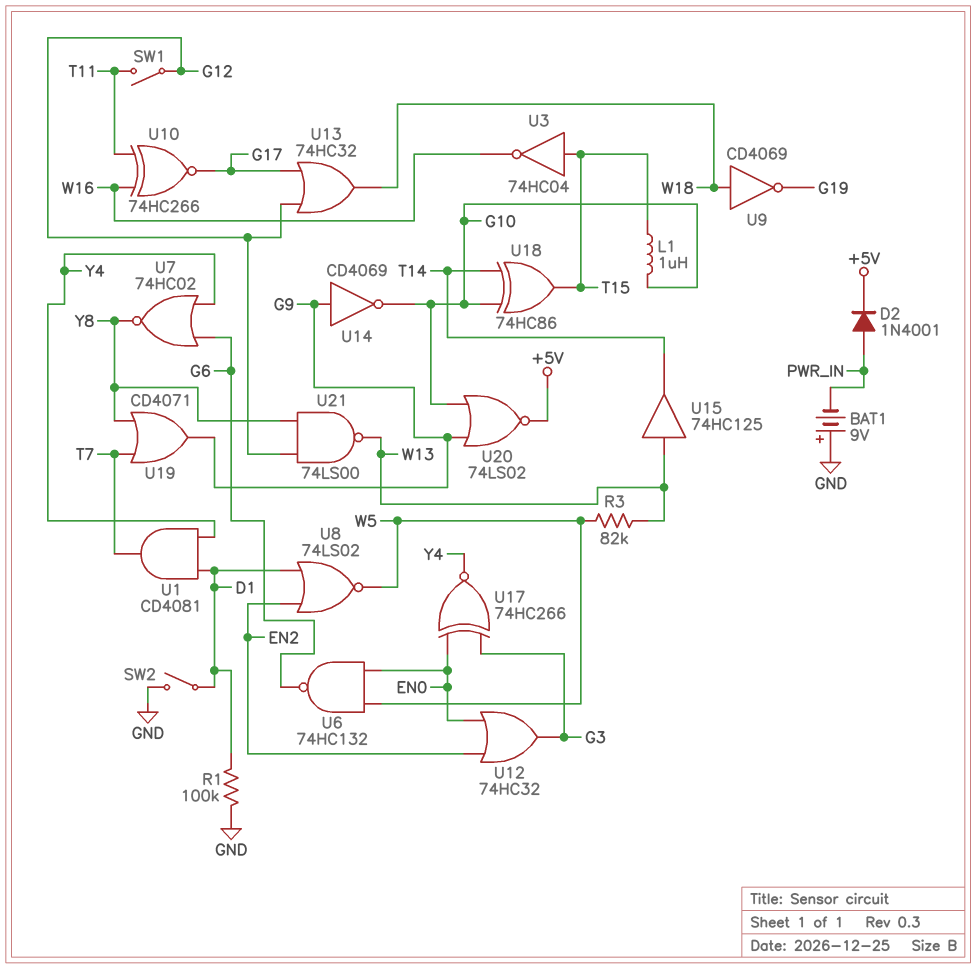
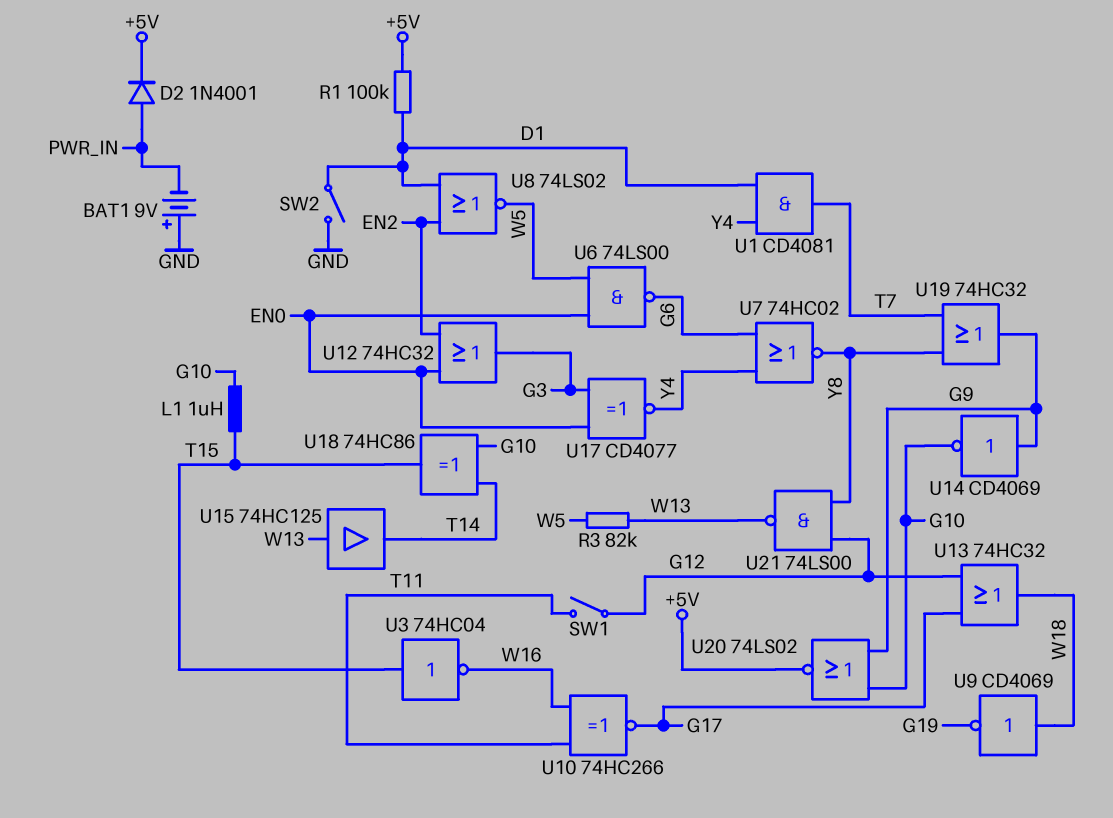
R1: 100k (D1, GND) -> 100k (+5V, D1)
U6: NAND 74HC132 (in EN0, in W5, out G6) -> NAND 74LS00 (in EN0, in W5, out G6)
U17: XNOR 74HC266 (in EN0, in G3, out Y4) -> XNOR CD4077 (in EN0, in G3, out Y4)
U19: OR CD4071 (in T7, in Y8, out G9) -> OR 74HC32 (in T7, in Y8, out G9)

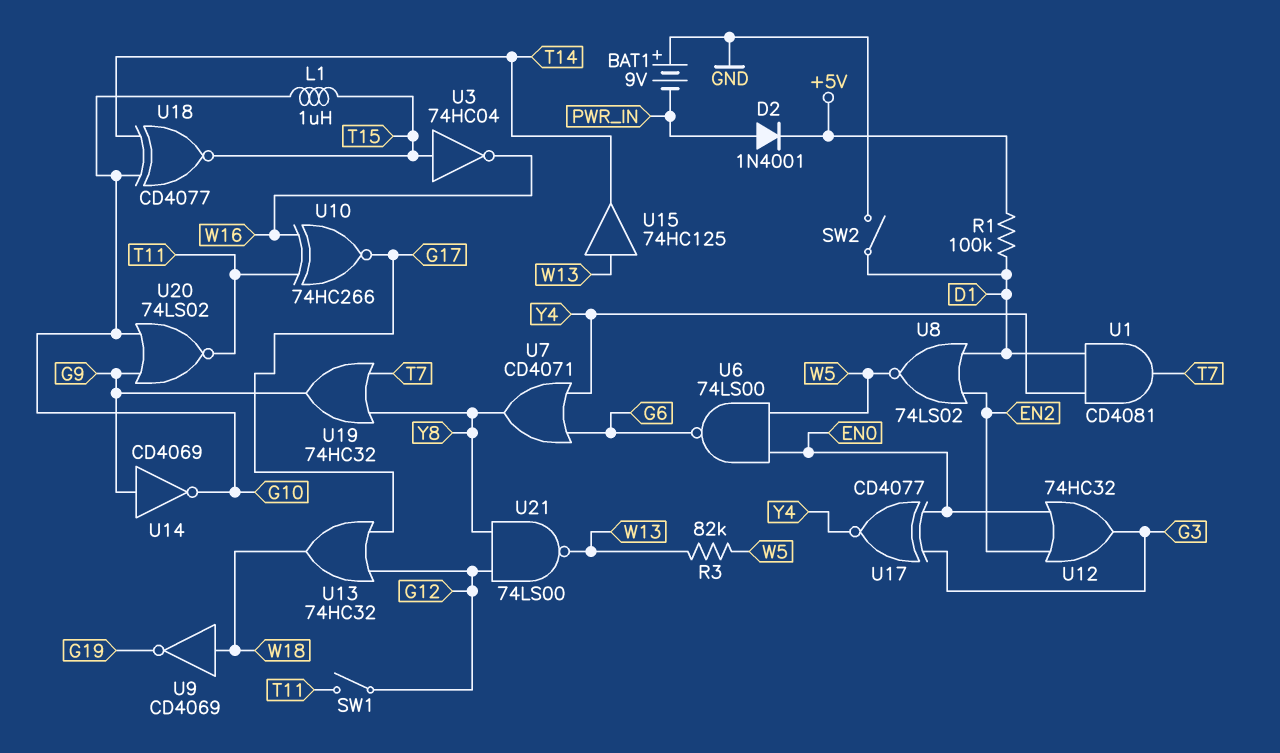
U7: NOR 74HC02 (in G6, in Y4, out Y8) -> OR CD4071 (in G6, in Y4, out Y8)
U18: XOR 74HC86 (in G10, in T14, out T15) -> XNOR CD4077 (in G10, in T14, out T15)
U20: NOR 74LS02 (in G9, in G10, out +5V) -> NOR 74LS02 (in G9, in G10, out T11)

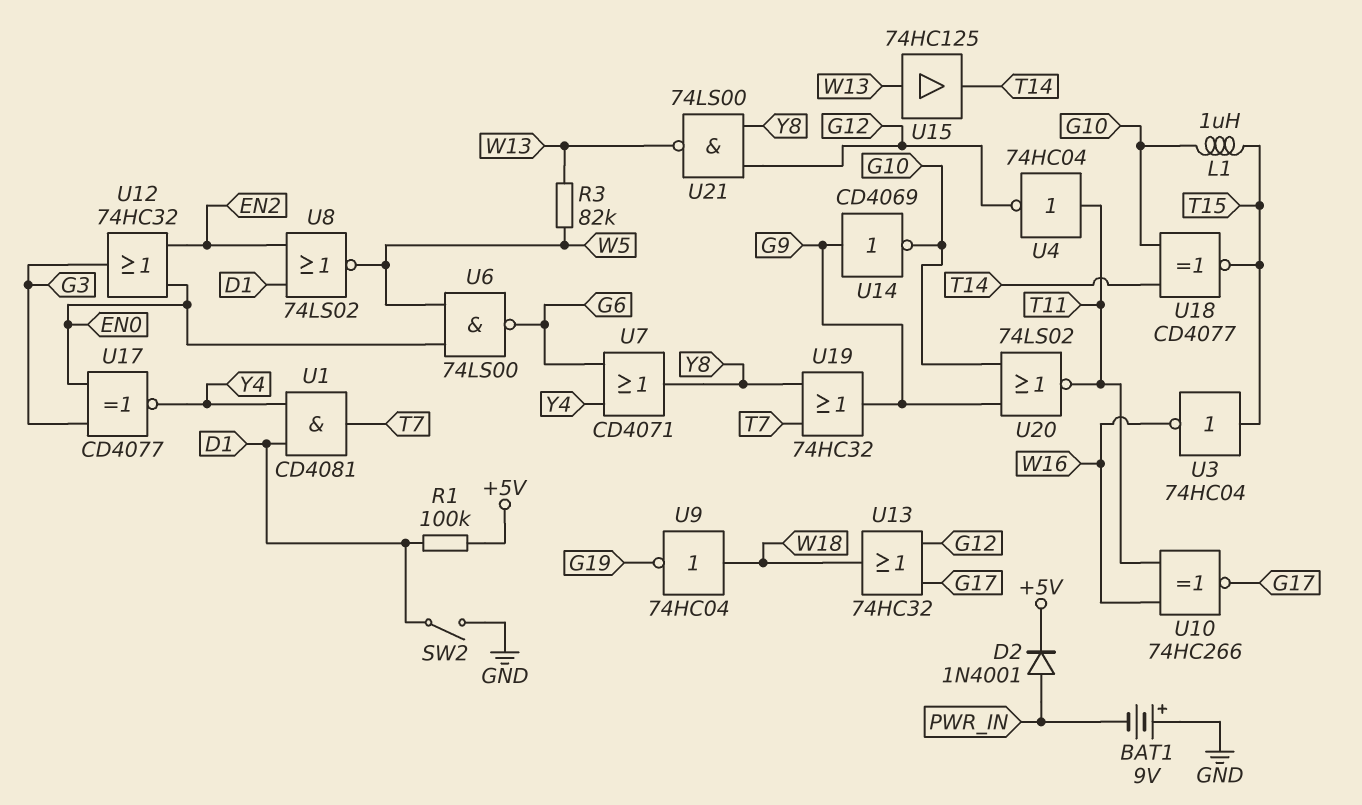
SW1: switch (G12, T11) -> none
U4: none -> NOT 74HC04 (in T11, out G12)
U9: NOT CD4069 (in W18, out G19) -> NOT 74HC04 (in W18, out G19)

